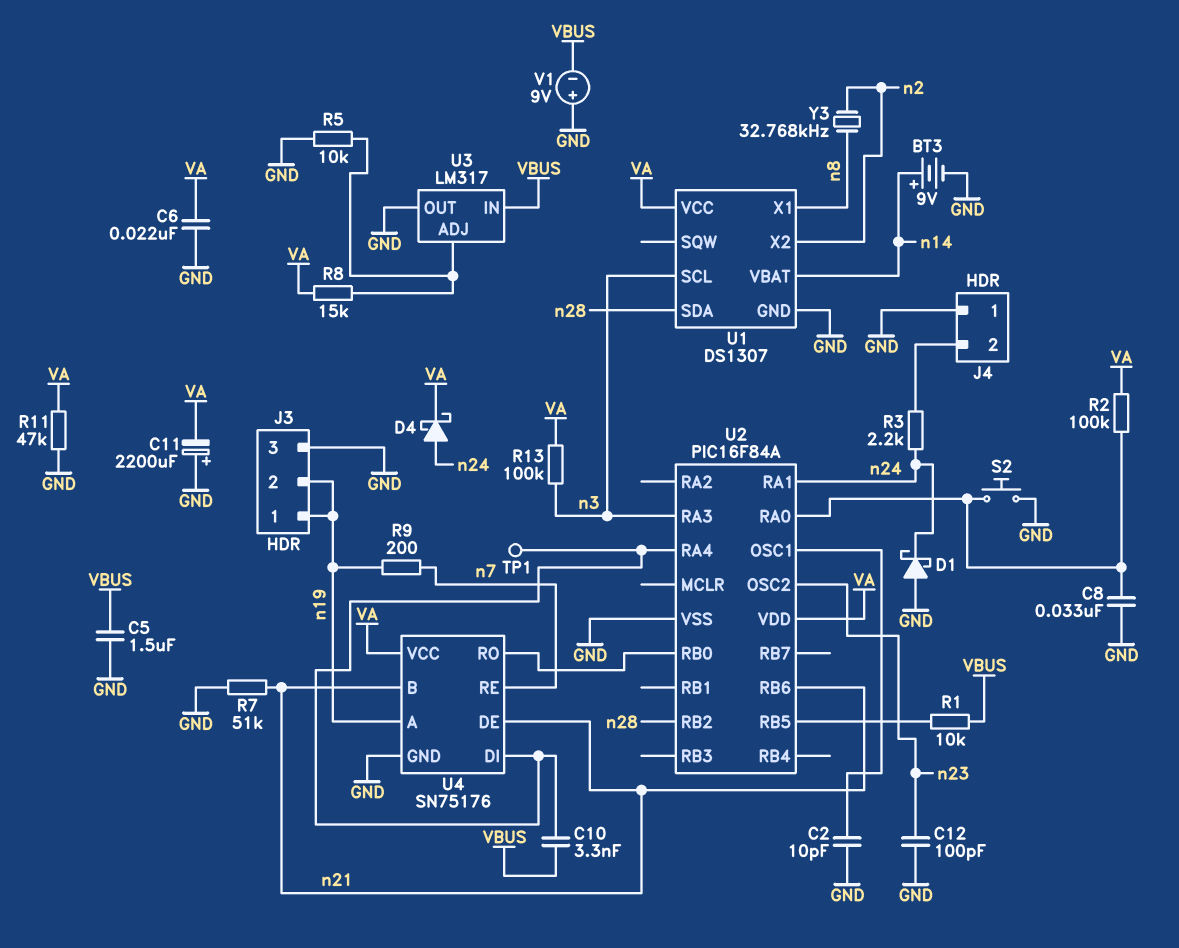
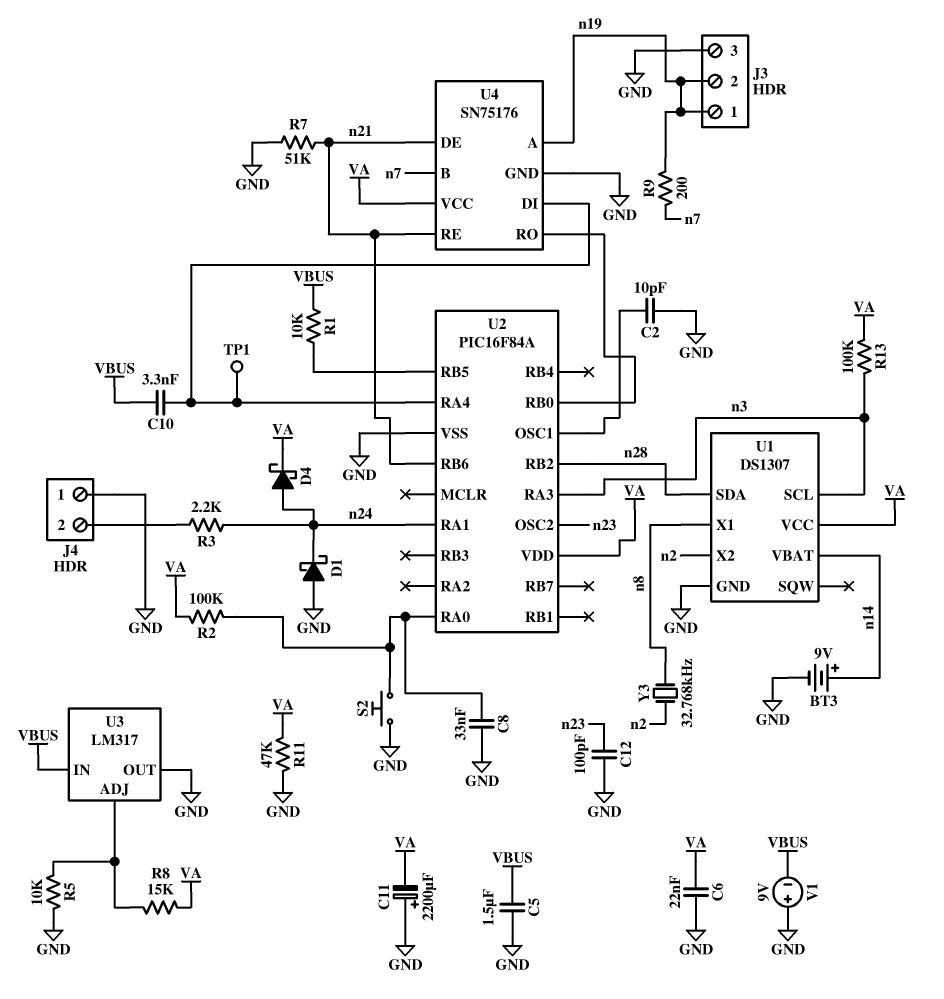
U4 pin B: n21 -> n7
U4 pin RE: n7 -> n21

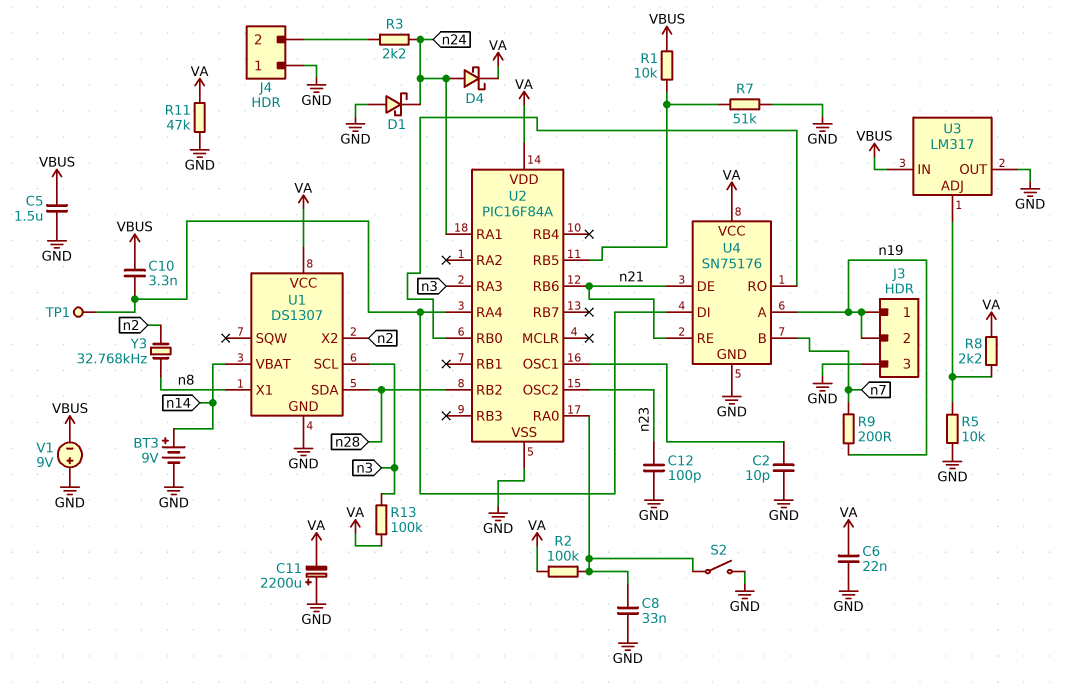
R7: 51k (GND, n21) -> 51k (GND, U2/RB5)
R8: 15k (U3/ADJ, VA) -> 2.2k (U3/ADJ, VA)
S2: button (GND, U2/RA0) -> switch (GND, U2/RA0)

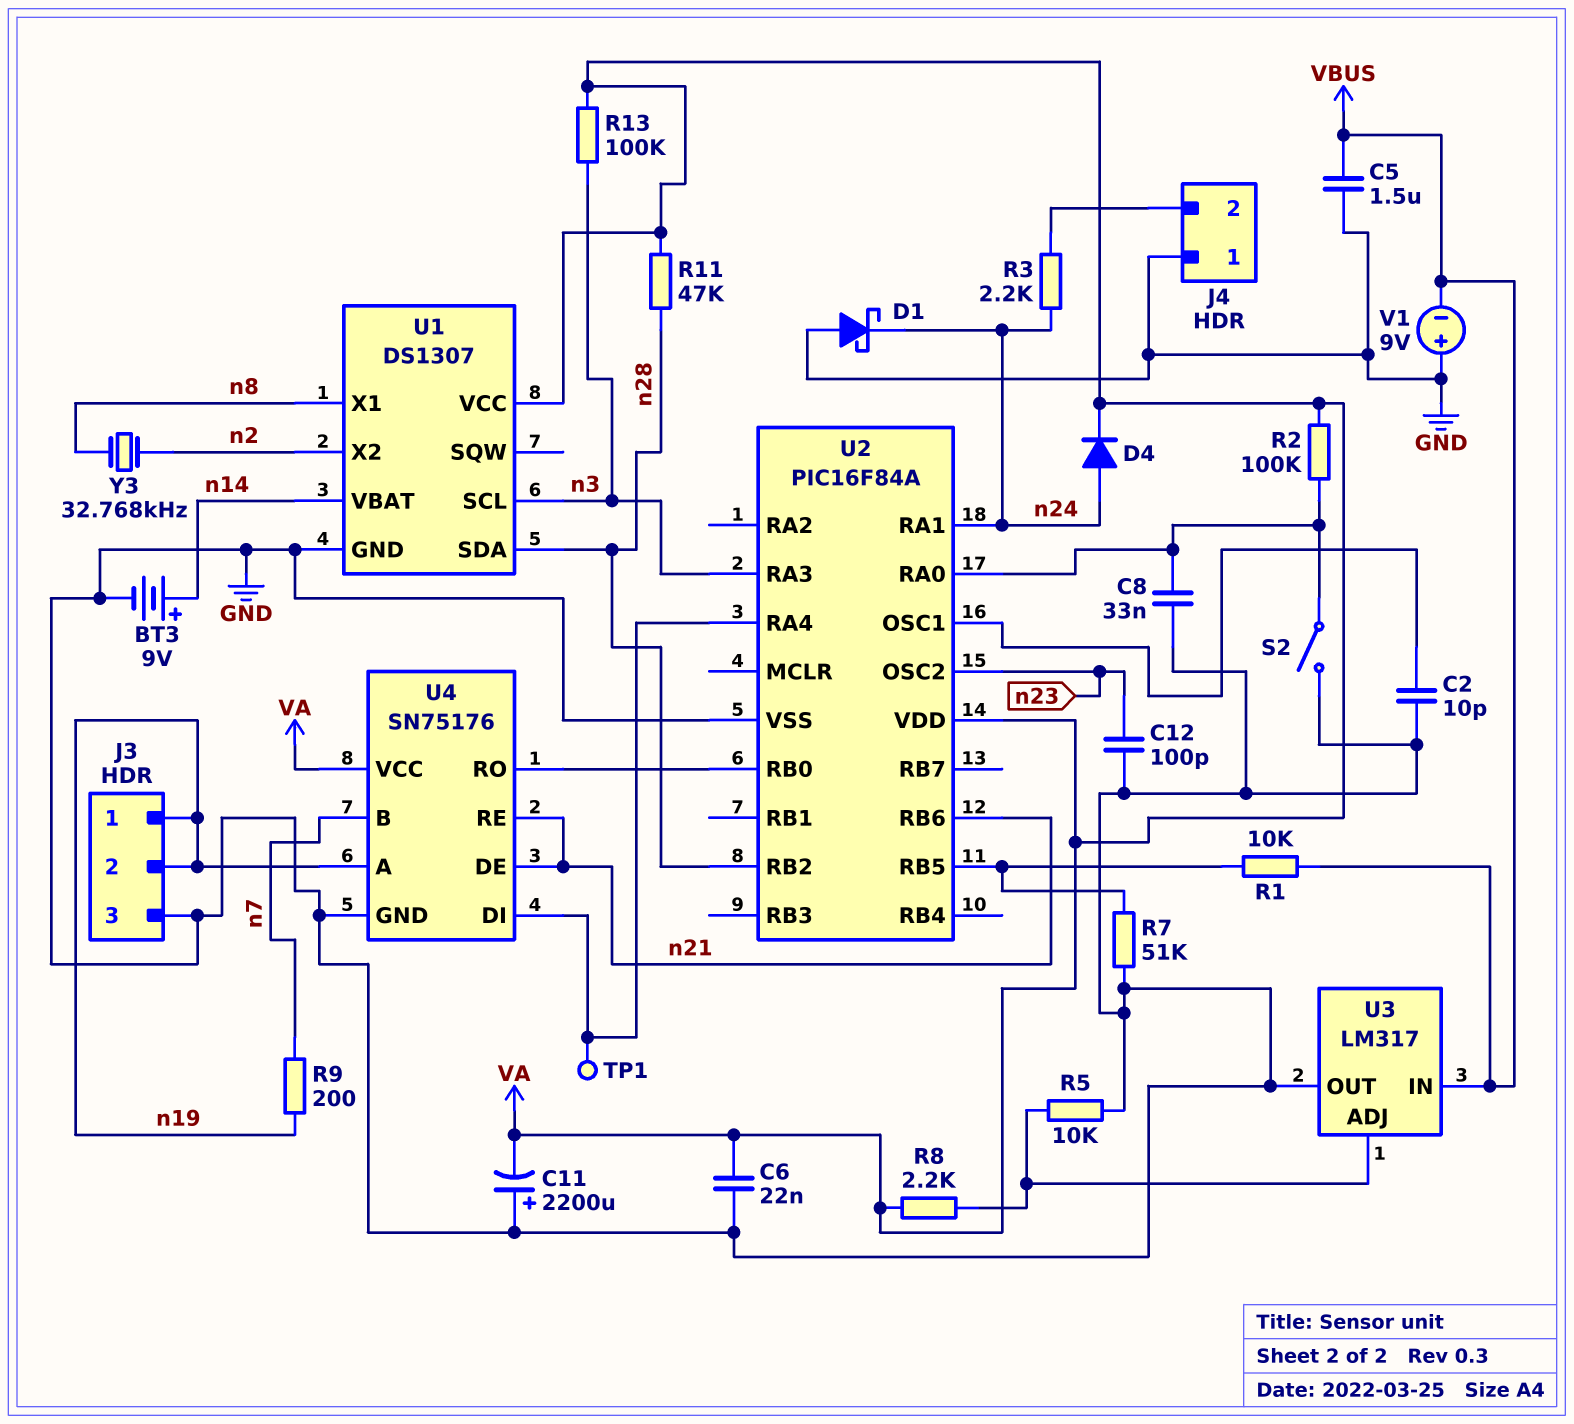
C10: 3.3nF (U2/RA4, VBUS) -> none
D4: schottky (A n24, K VA) -> diode (A n24, K VA)
R11: 47k (GND, VA) -> 47k (VA, n28)

